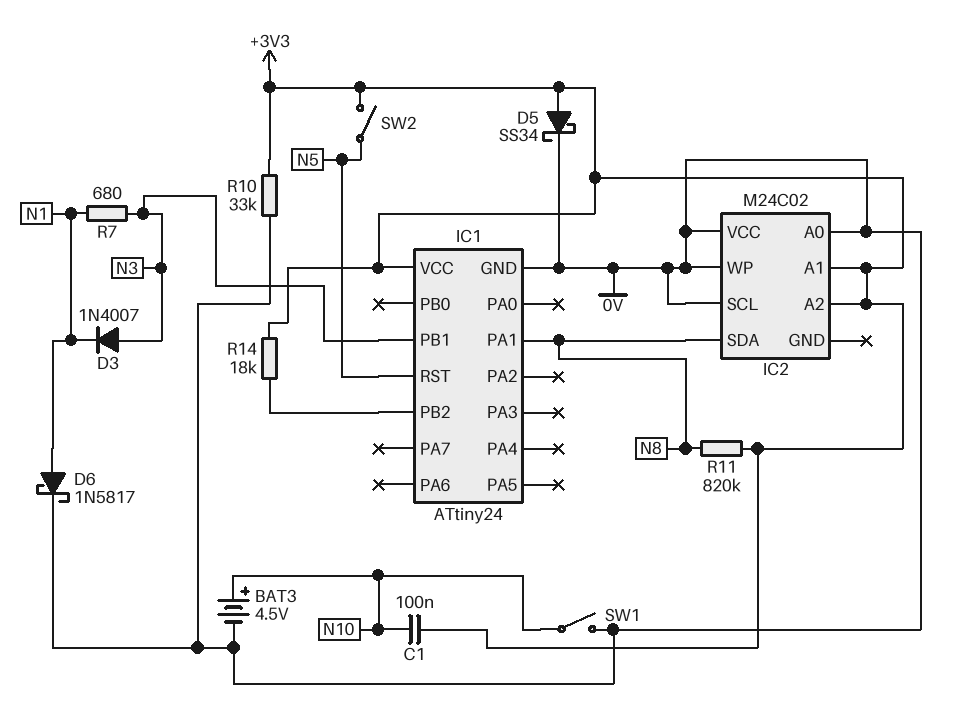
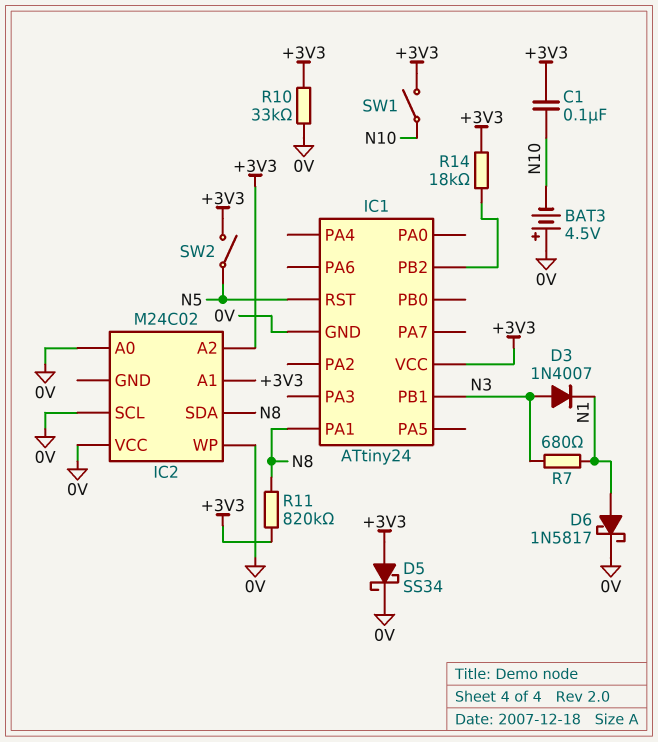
BAT3: 4.5V (plus N10, minus 0V) -> 4.5V (plus 0V, minus N10)
SW1: switch (0V, N10) -> switch (+3V3, N10)

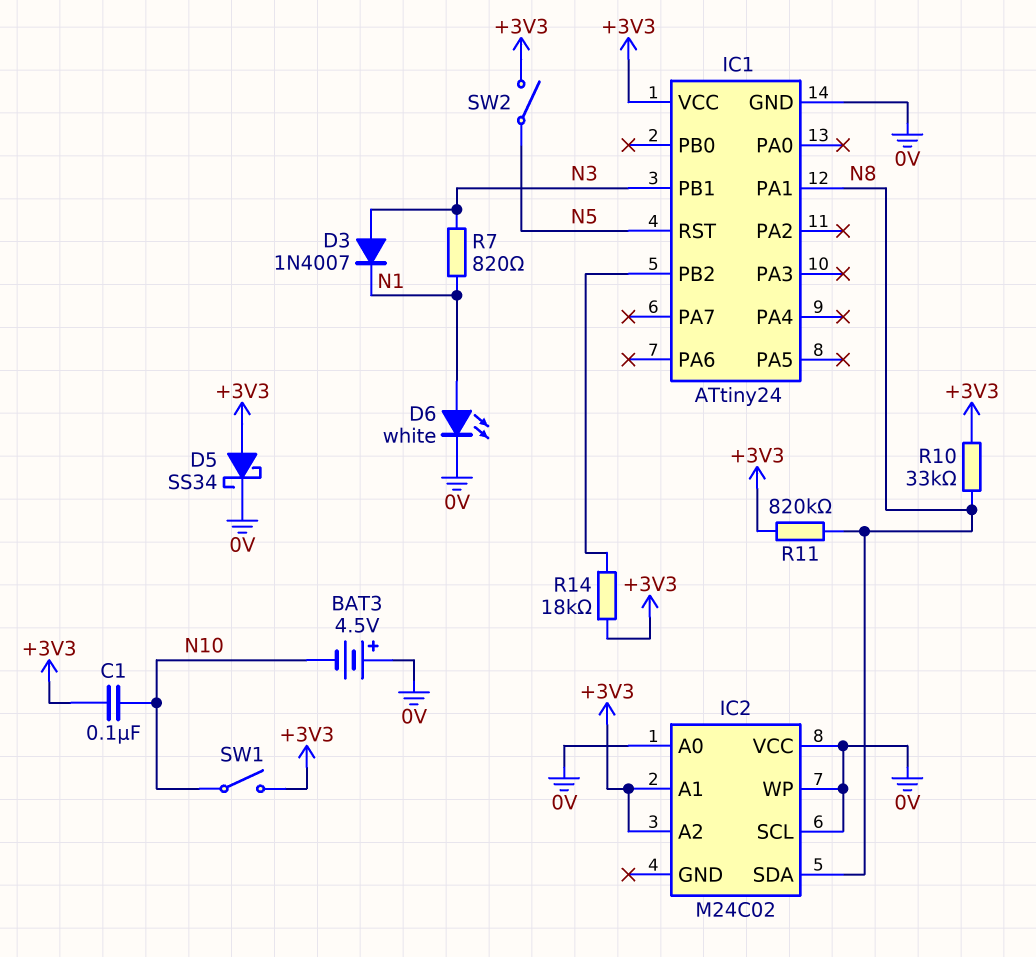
D6: schottky 1N5817 (A N1, K 0V) -> LED white (A N1, K 0V)
R7: 680 (N1, N3) -> 820 (N1, N3)
R10: 33k (+3V3, 0V) -> 33k (+3V3, N8)

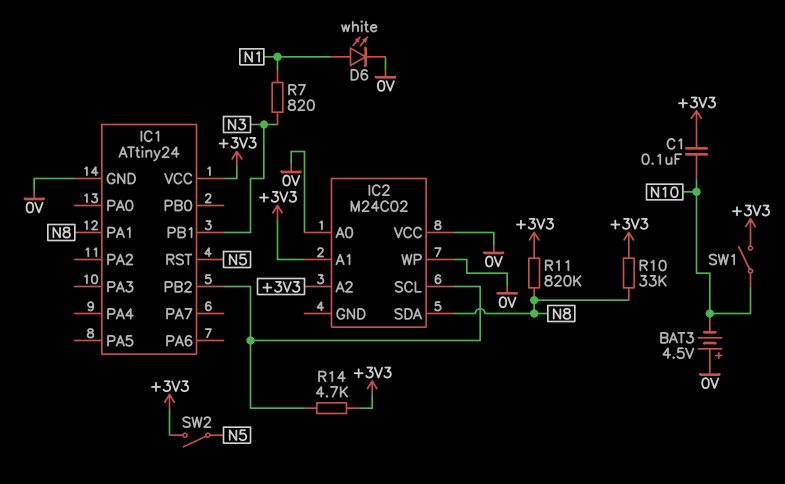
D3: diode 1N4007 (A N3, K N1) -> none
D5: schottky SS34 (A +3V3, K 0V) -> none
IC2 pin SCL: 0V -> IC1/PB2
R14: 18k (+3V3, IC1/PB2) -> 4.7k (+3V3, IC1/PB2)

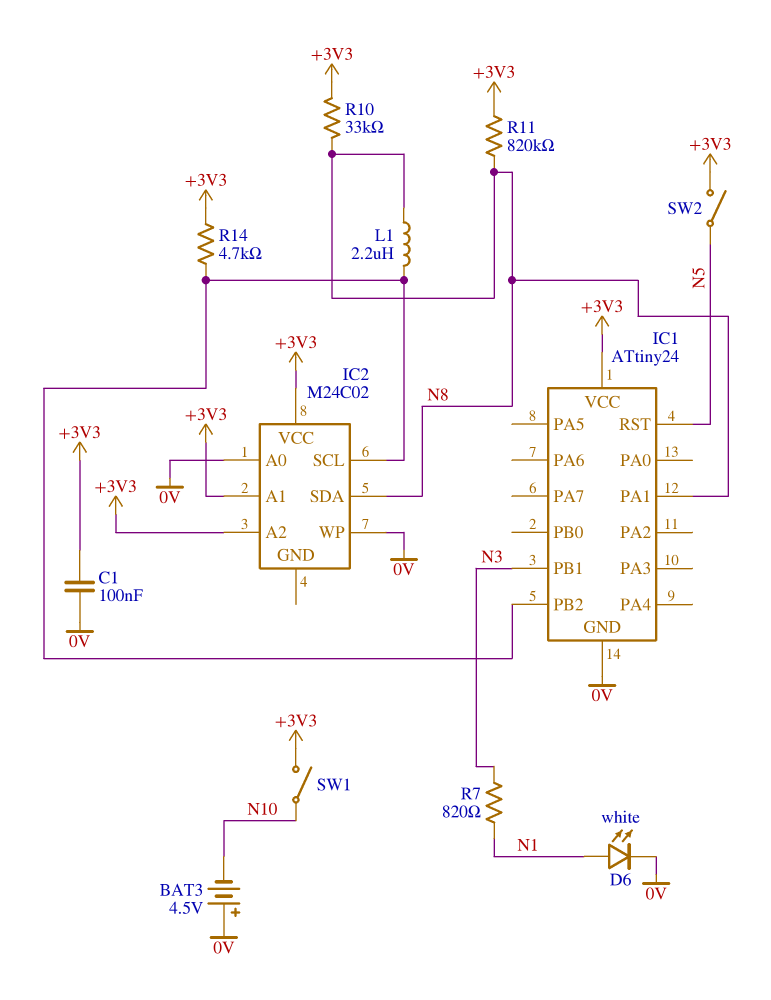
C1: 100nF (+3V3, N10) -> 100nF (+3V3, 0V)
IC2 pin VCC: 0V -> +3V3
L1: none -> 2.2uH (IC1/PB2, N8)

